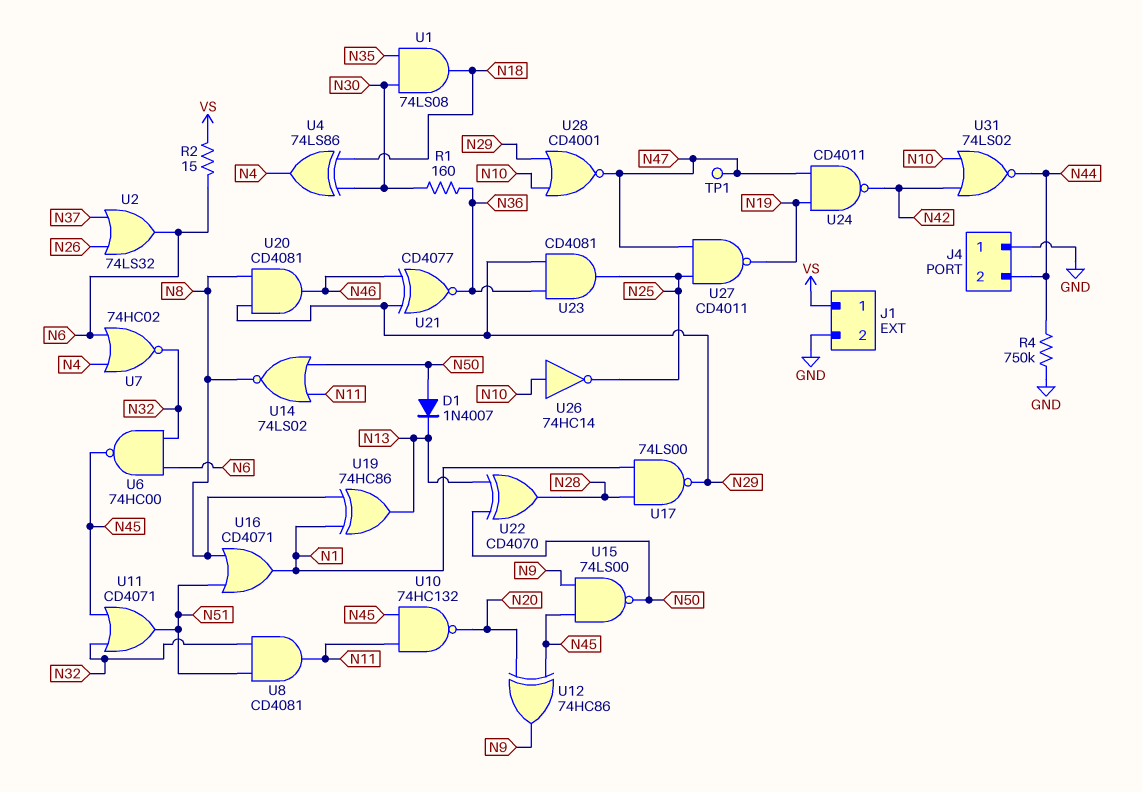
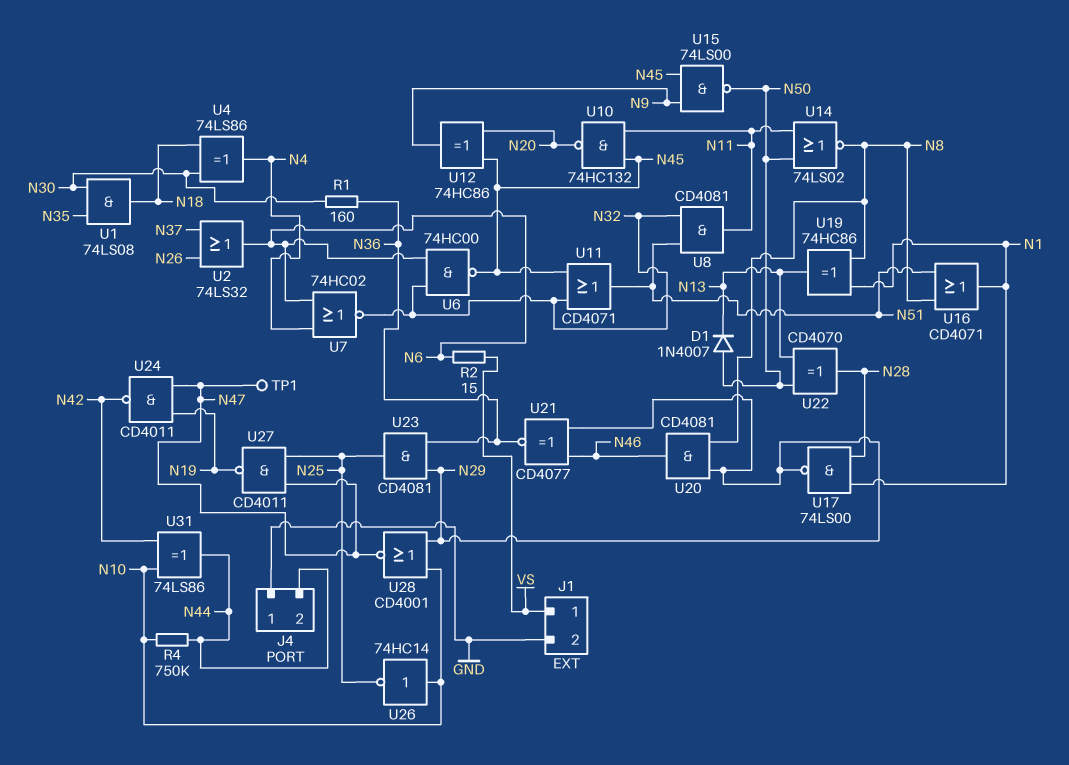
R4: 750k (GND, N44) -> 750k (N10, N44)
U31: NOR 74LS02 (in N10, in N42, out N44) -> XOR 74LS86 (in N10, in N42, out N44)

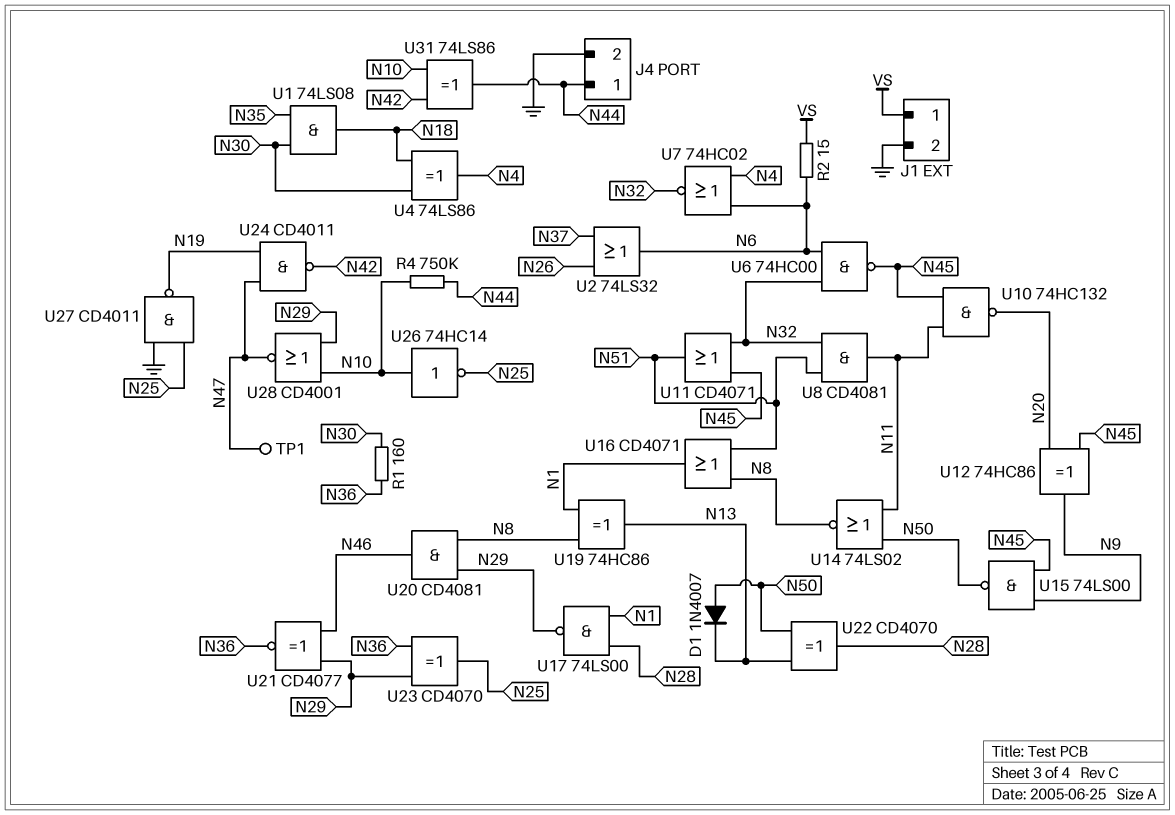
J4 pin 1: GND -> N44
J4 pin 2: N44 -> GND
U23: AND CD4081 (in N29, in N36, out N25) -> XOR CD4070 (in N29, in N36, out N25)
U27: NAND CD4011 (in N25, in N47, out N19) -> NAND CD4011 (in GND, in N25, out N19)

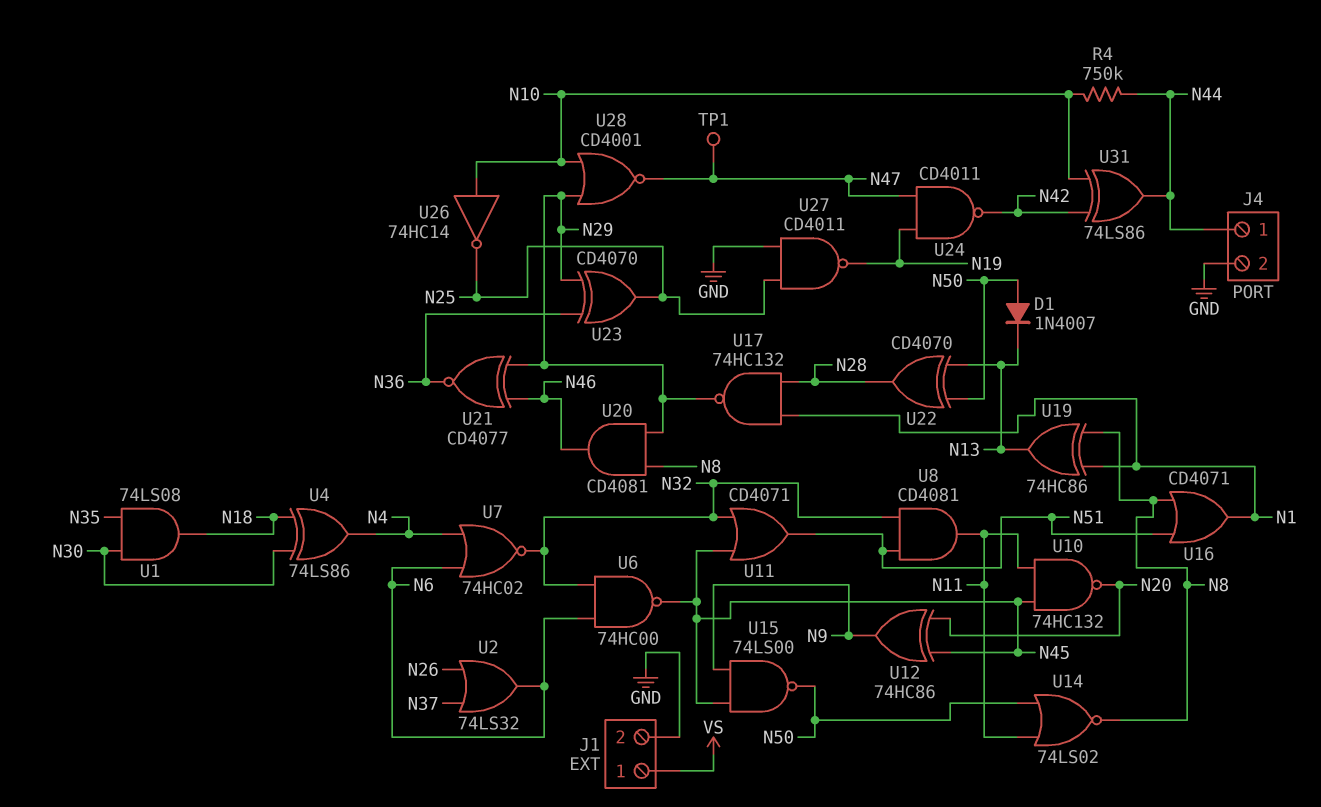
R1: 160 (N30, N36) -> none
R2: 15 (N6, VS) -> none
U17: NAND 74LS00 (in N1, in N28, out N29) -> NAND 74HC132 (in N1, in N28, out N29)

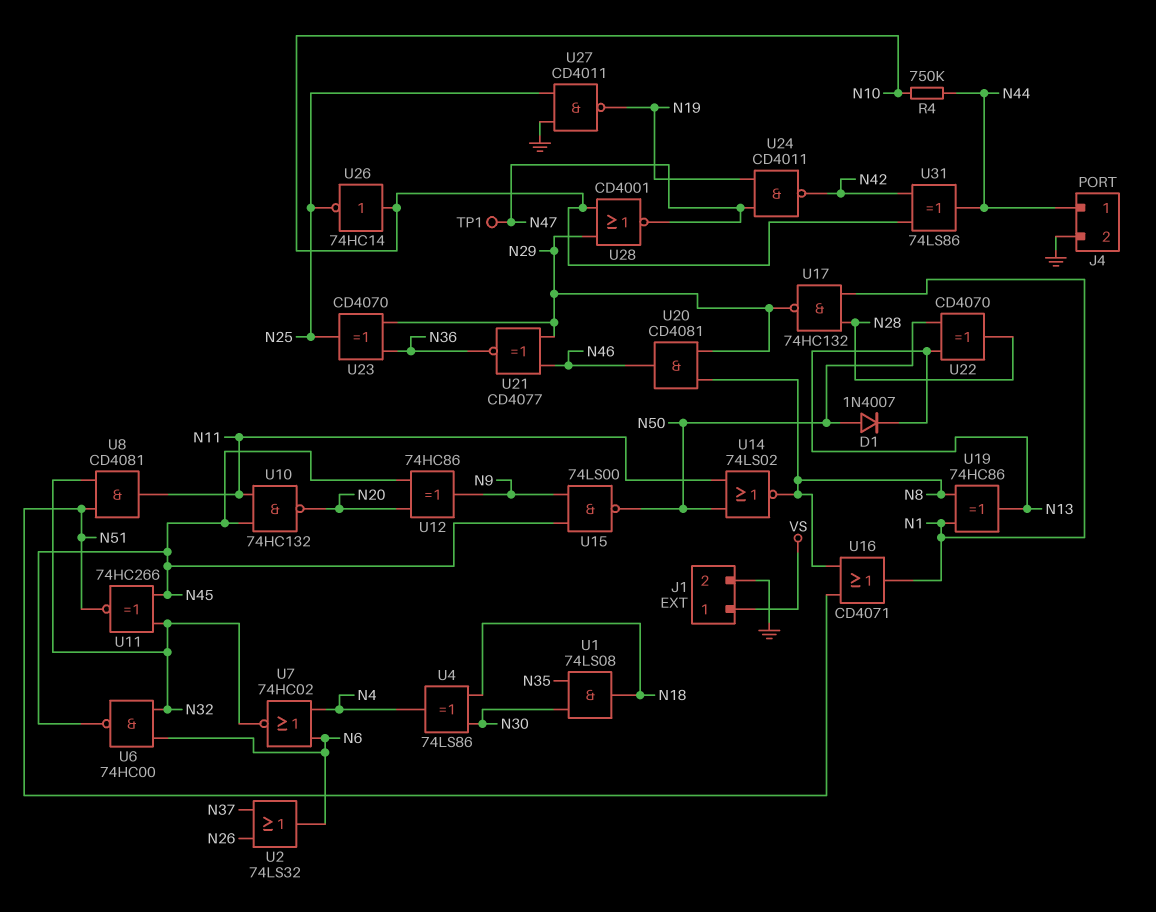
U11: OR CD4071 (in N32, in N45, out N51) -> XNOR 74HC266 (in N32, in N45, out N51)

